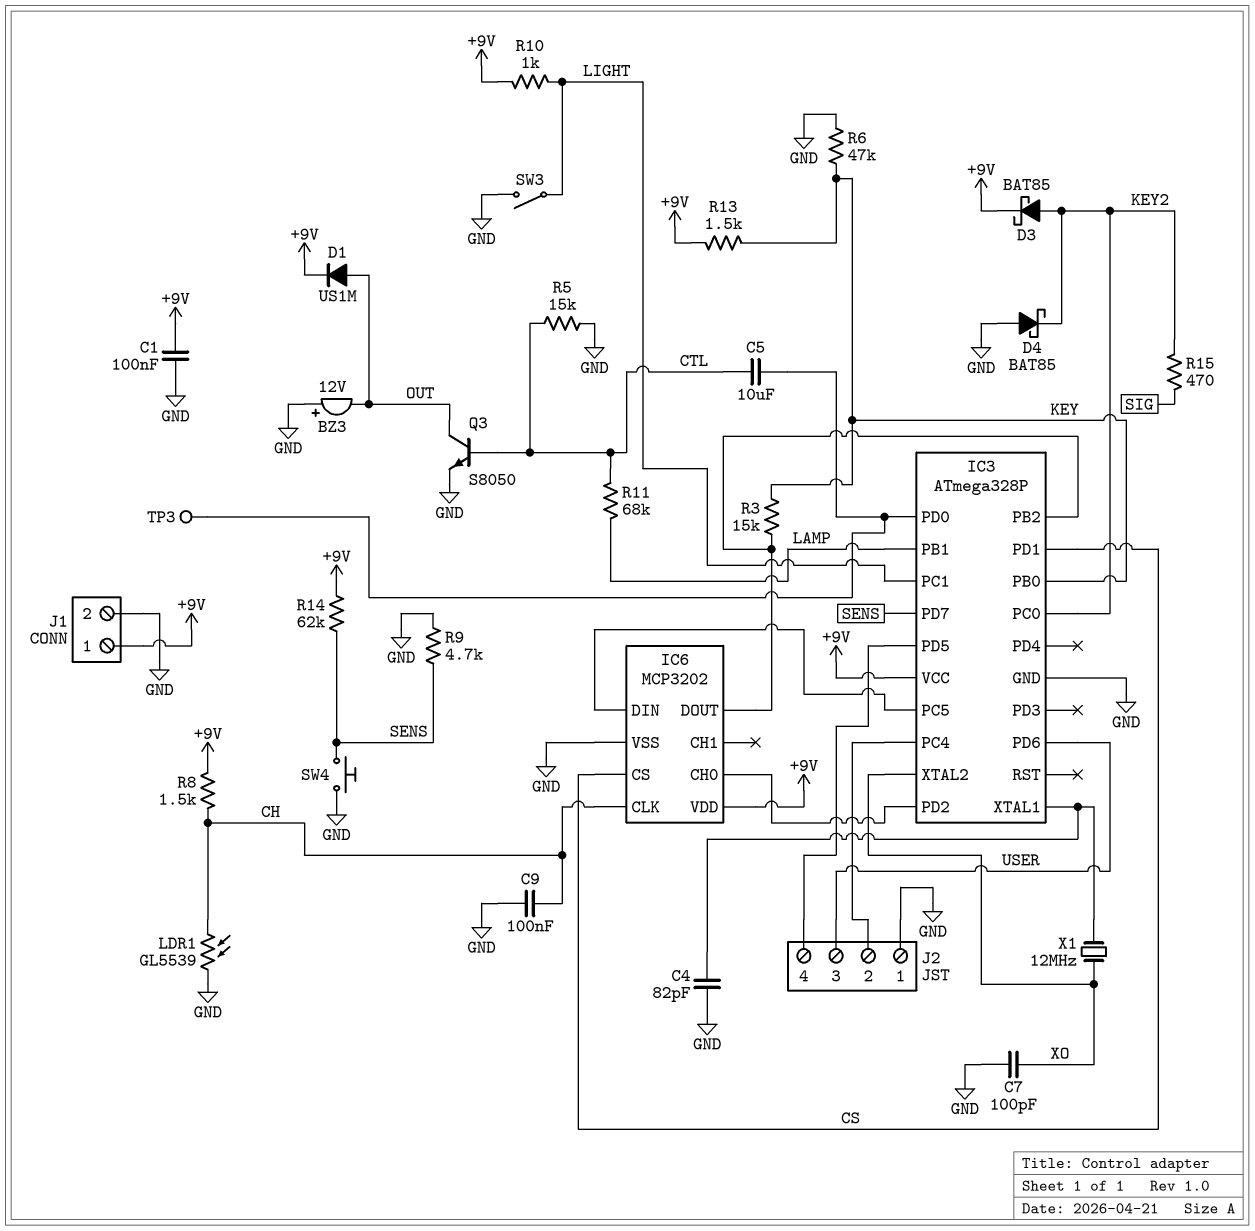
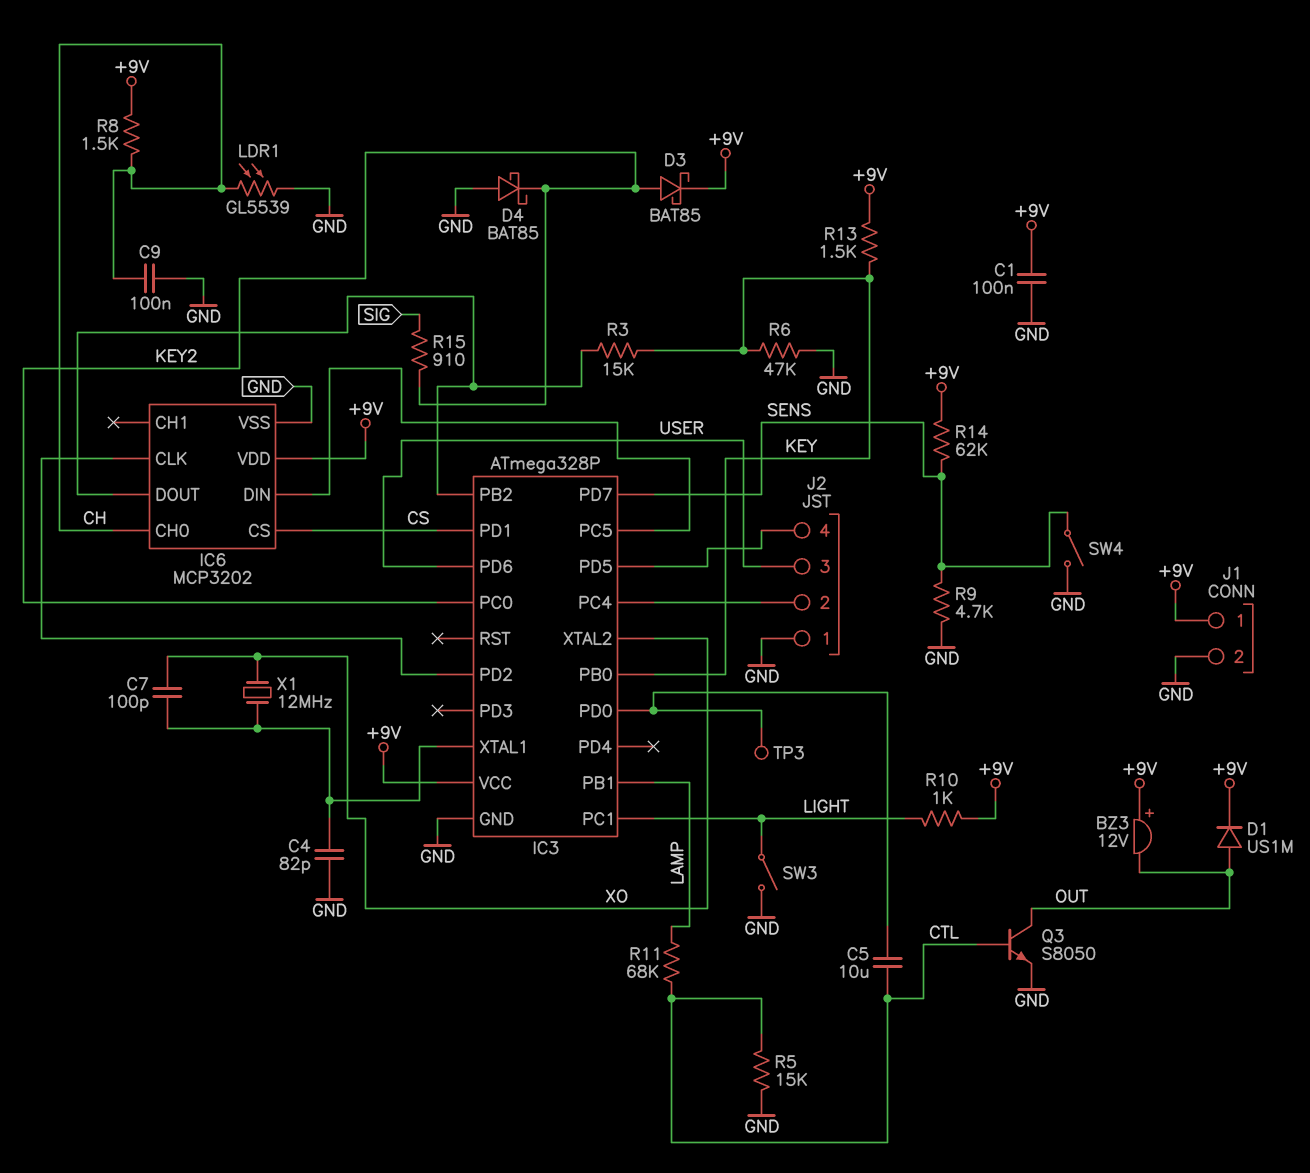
BZ3: buzzer 12V (plus GND, minus OUT) -> buzzer 12V (plus +9V, minus OUT)
C7: 100pF (GND, XO) -> 100pF (IC3/XTAL1, XO)
IC6 pin CH0: IC3/PD2 -> CH
IC6 pin CLK: CH -> IC3/PD2
R15: 470 (KEY2, SIG) -> 910 (KEY2, SIG)
SW4: button (GND, SENS) -> switch (GND, SENS)

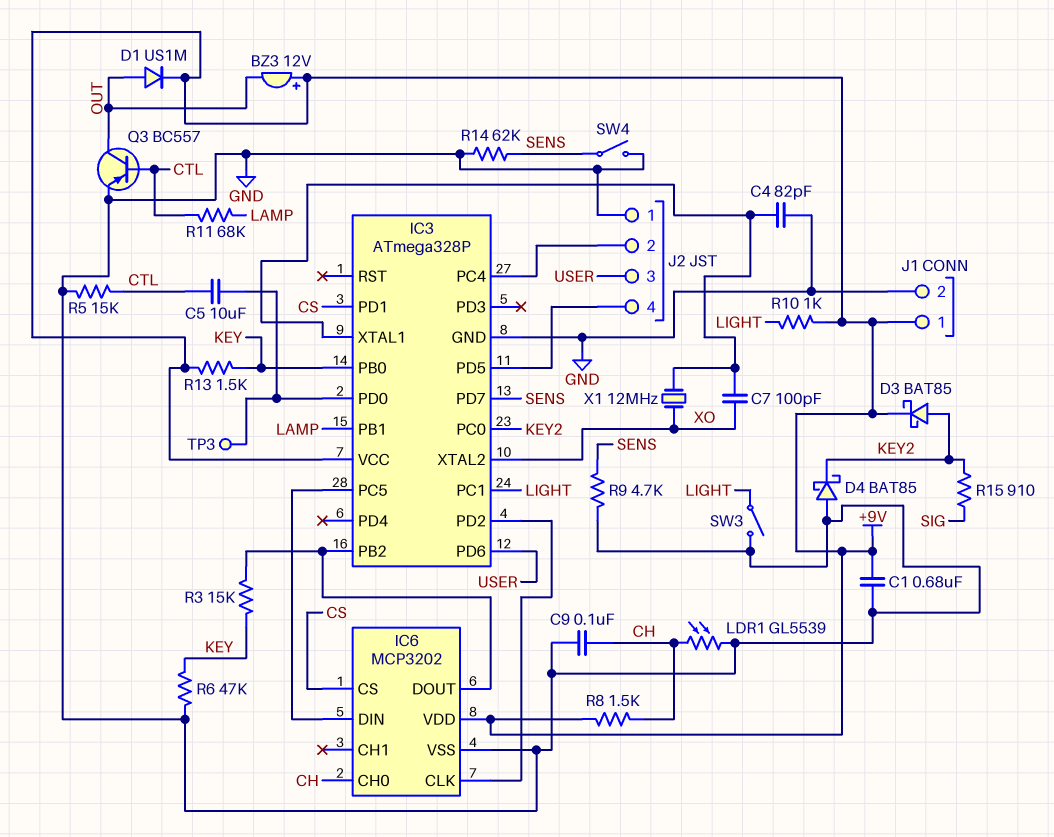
C1: 100nF (+9V, GND) -> 680nF (+9V, GND)
Q3: NPN S8050 (B CTL, C OUT, E GND) -> PNP BC557 (B CTL, C OUT, E GND)
R14: 62k (+9V, SENS) -> 62k (GND, SENS)

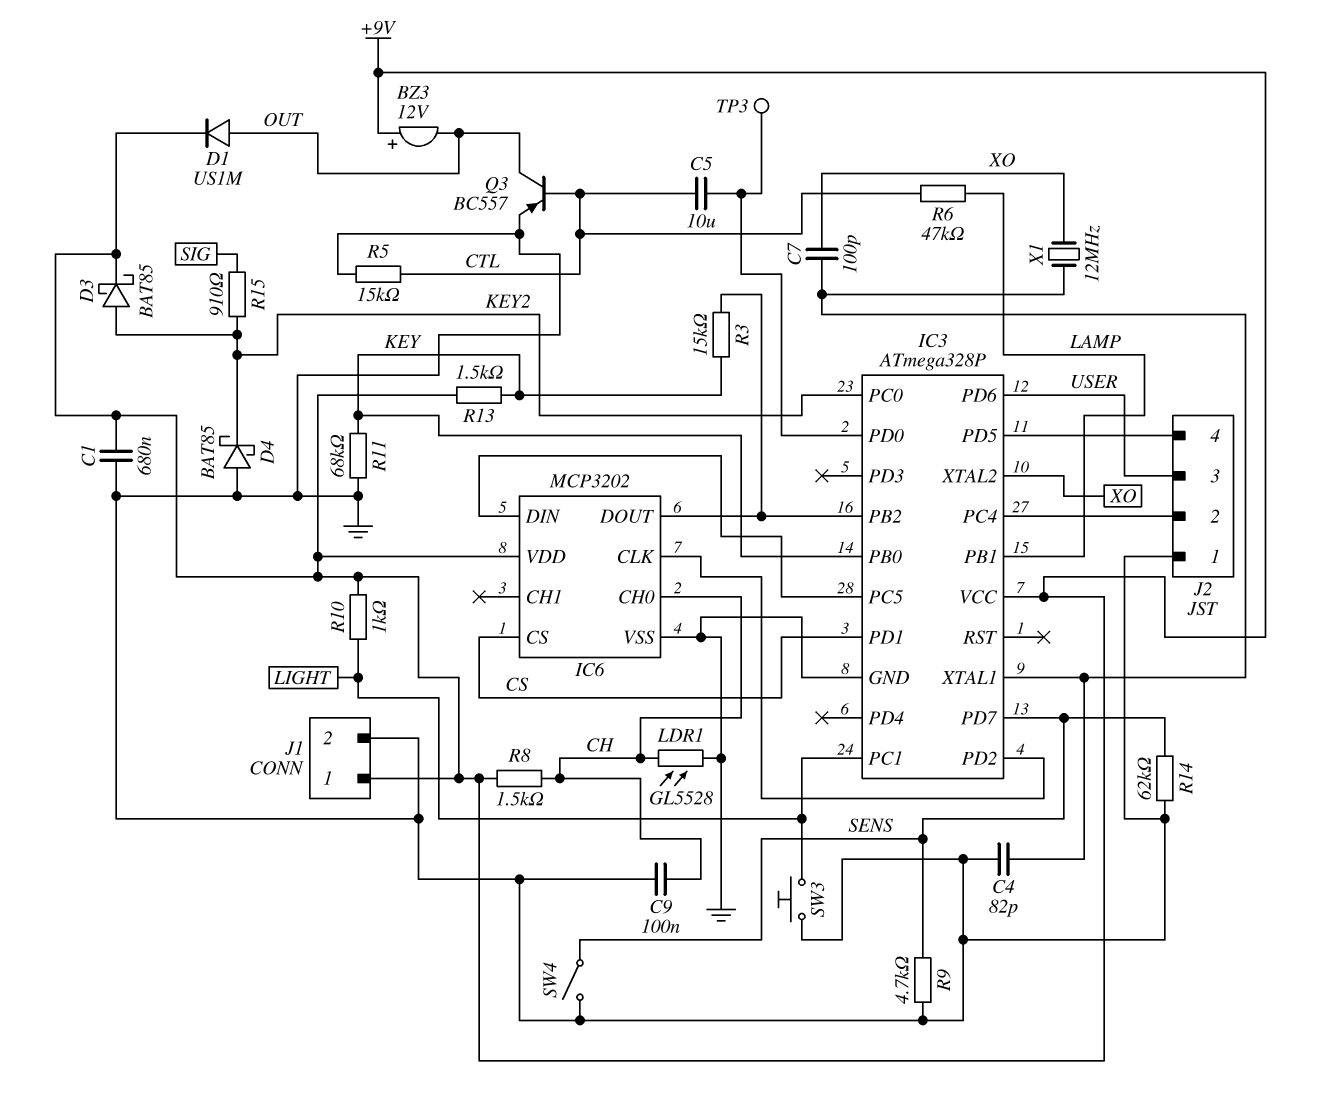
LDR1: GL5539 (CH, GND) -> GL5528 (CH, GND)
R6: 47k (GND, KEY) -> 47k (CTL, LAMP)
R11: 68k (CTL, LAMP) -> 68k (GND, KEY)
SW3: switch (GND, LIGHT) -> button (GND, LIGHT)

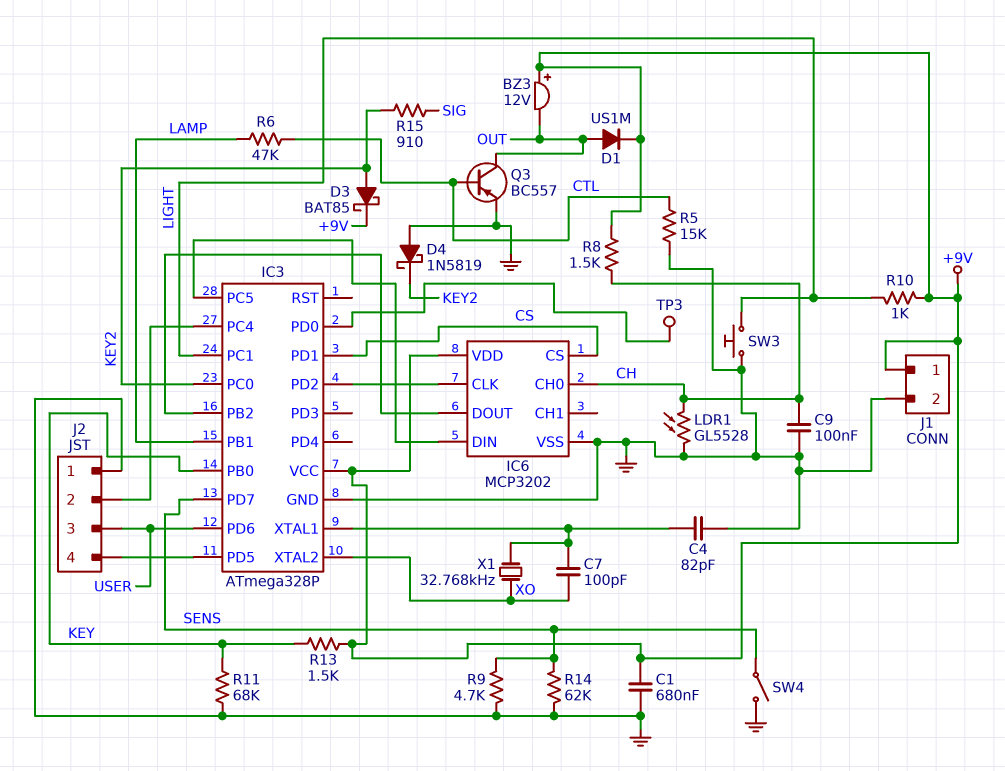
C5: 10uF (CTL, IC3/PD0) -> none
D4: schottky BAT85 (A GND, K KEY2) -> schottky 1N5819 (A GND, K KEY2)
R3: 15k (IC3/PB2, KEY) -> none
X1: 12MHz (IC3/XTAL1, XO) -> 32.768kHz (IC3/XTAL1, XO)

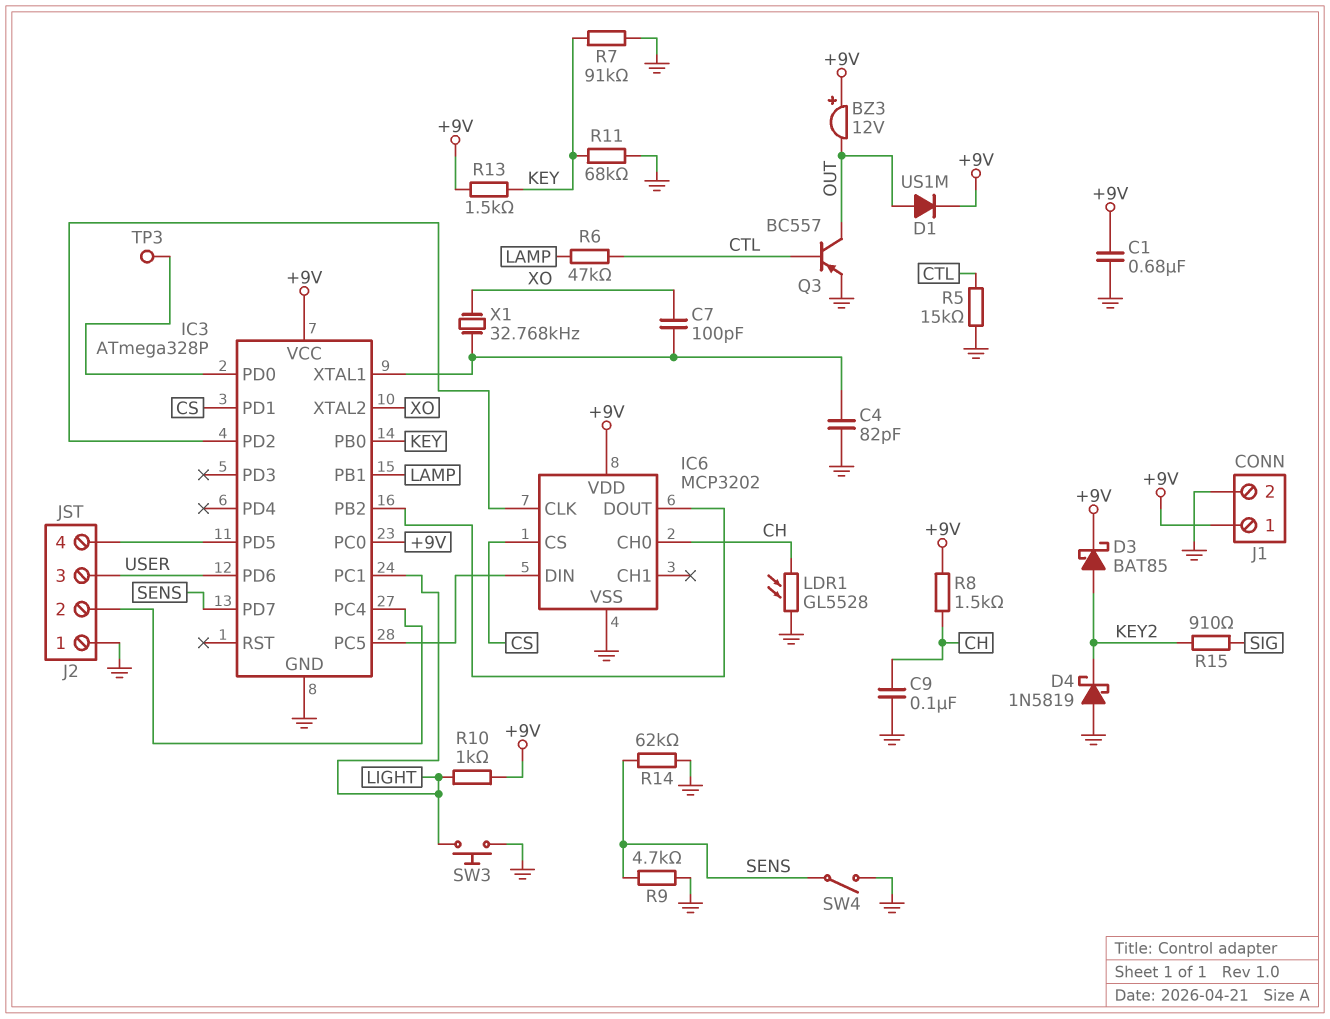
IC3 pin PC0: KEY2 -> +9V
R7: none -> 91k (GND, KEY)

